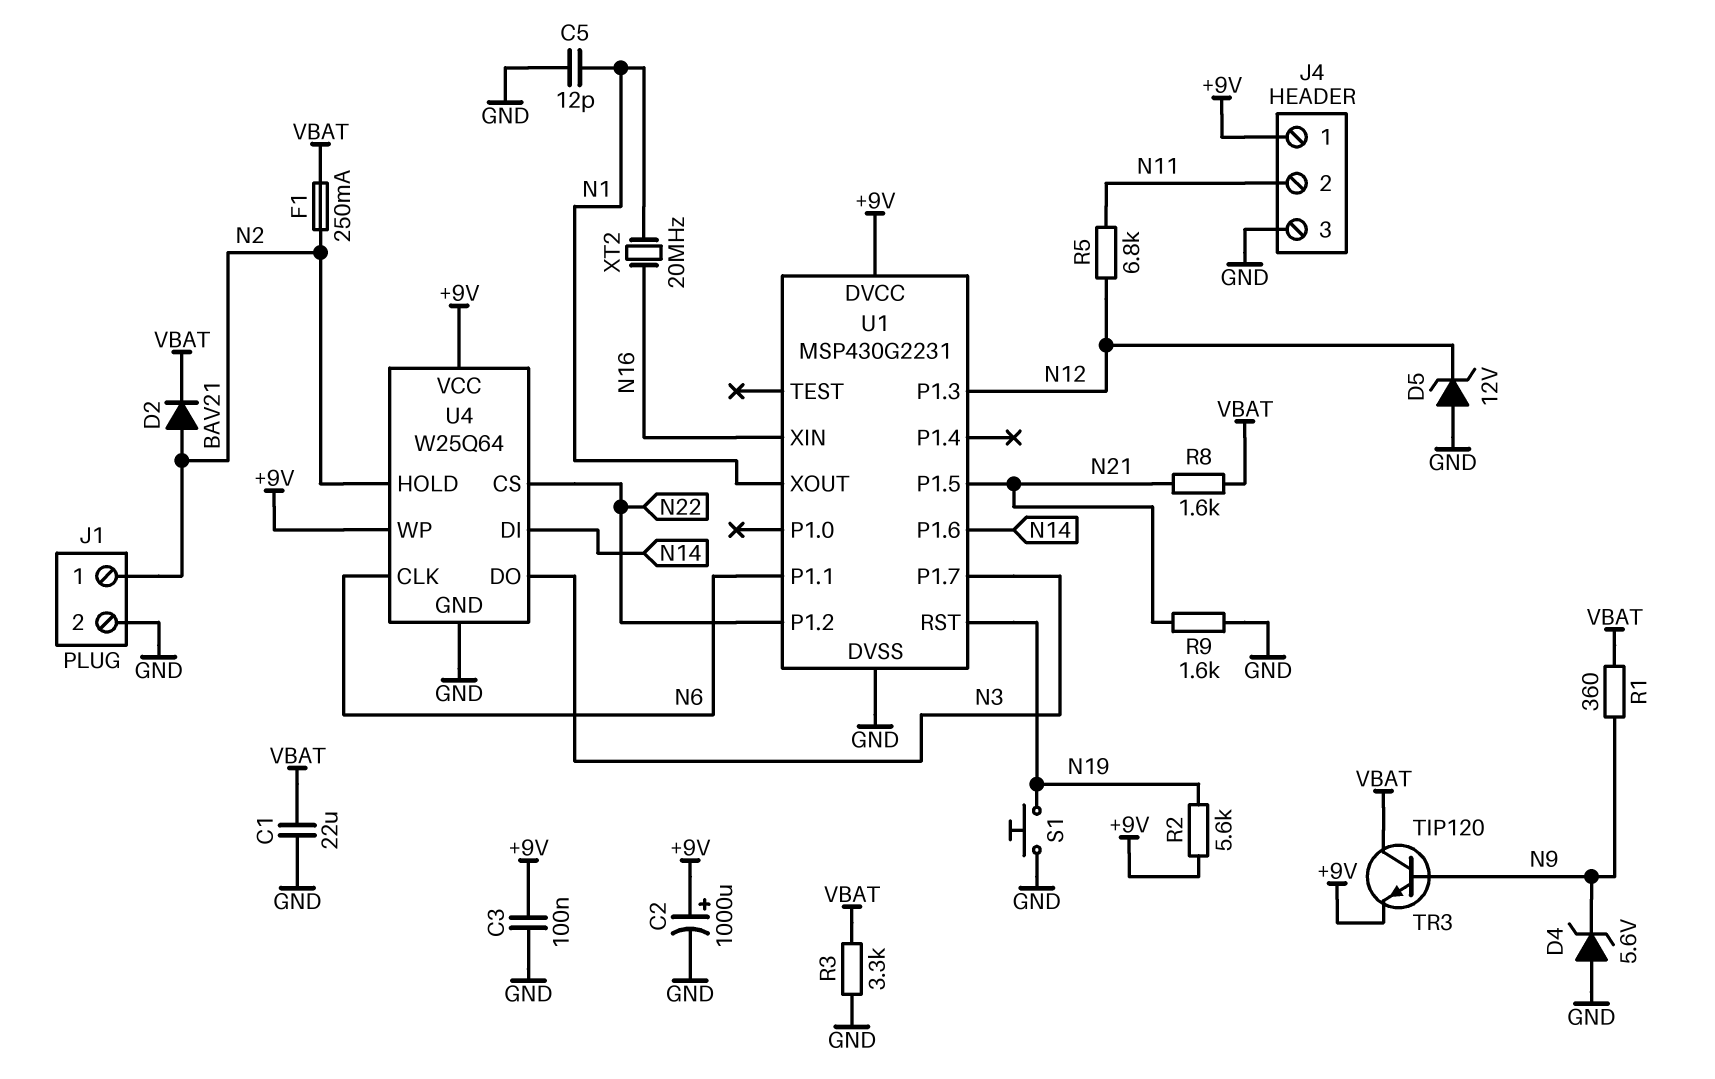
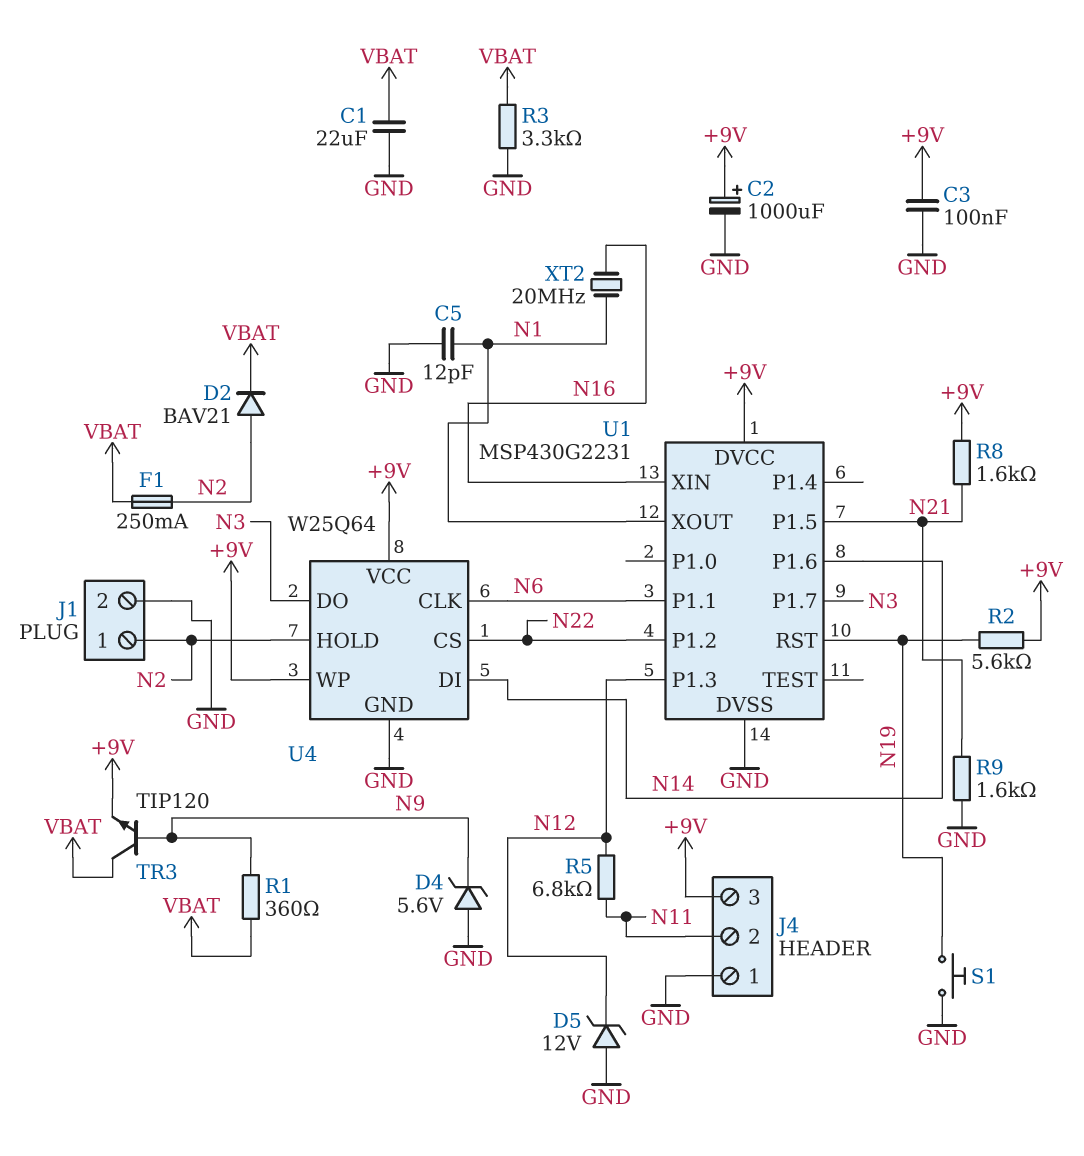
J4 pin 1: +9V -> GND
J4 pin 3: GND -> +9V
R8: 1.6k (N21, VBAT) -> 1.6k (+9V, N21)

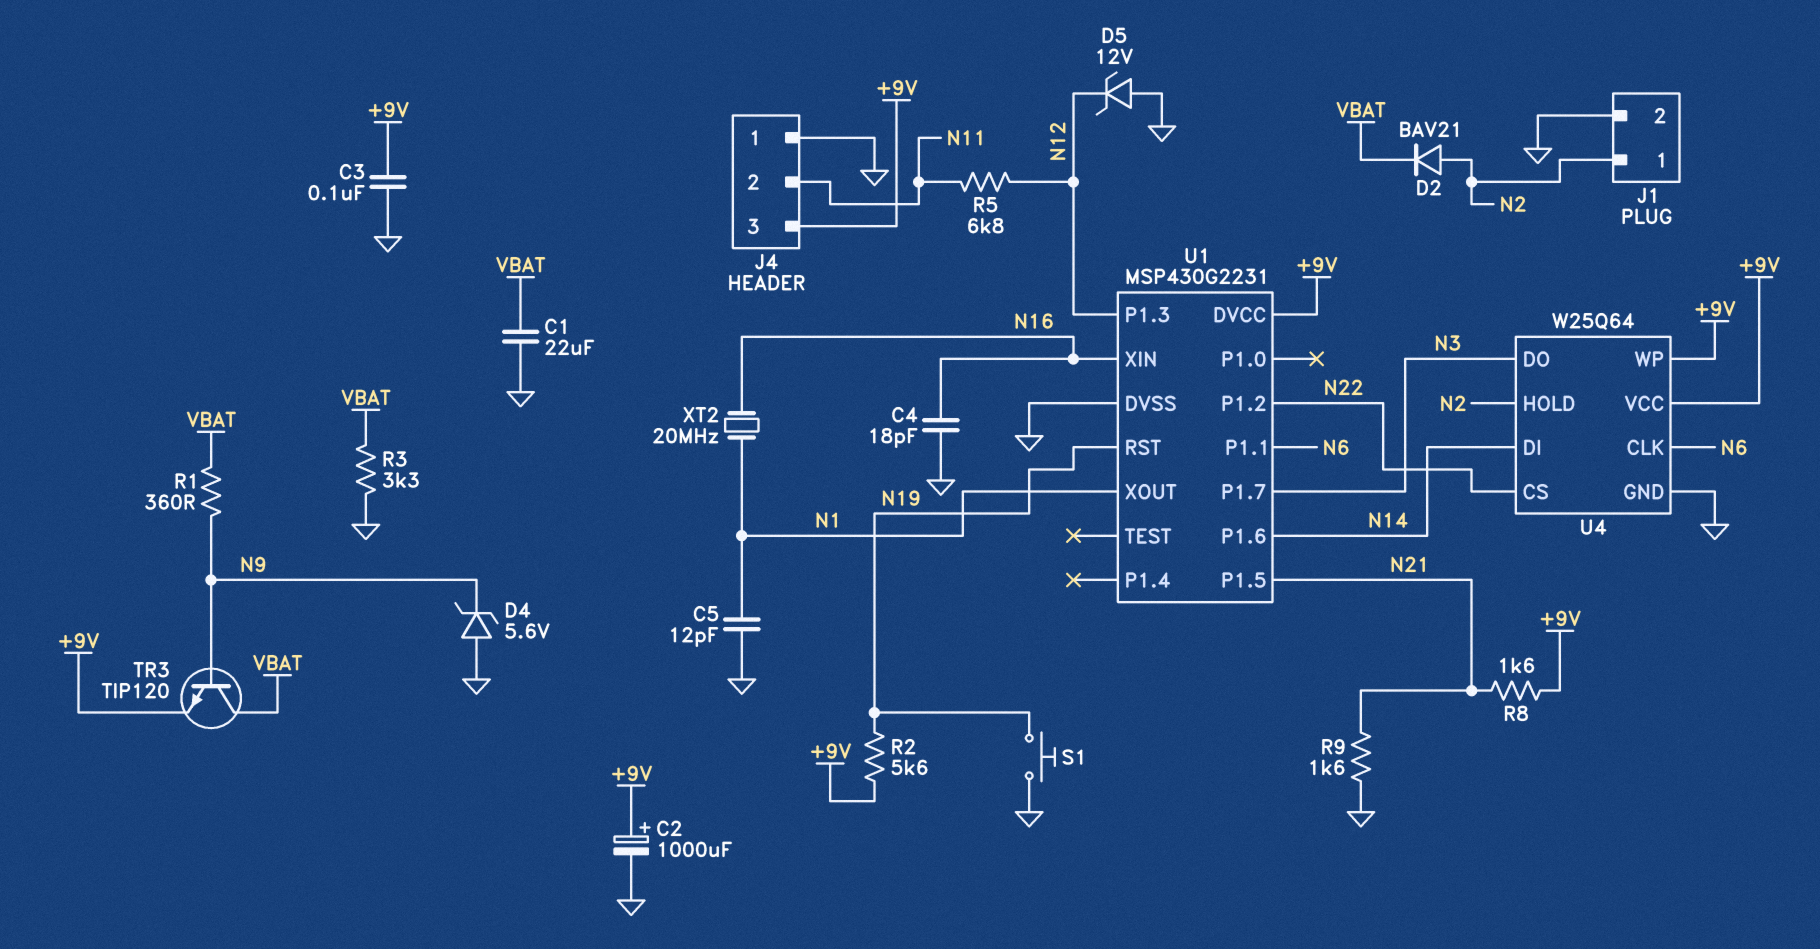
C4: none -> 18pF (GND, N16)
F1: 250mA (N2, VBAT) -> none

